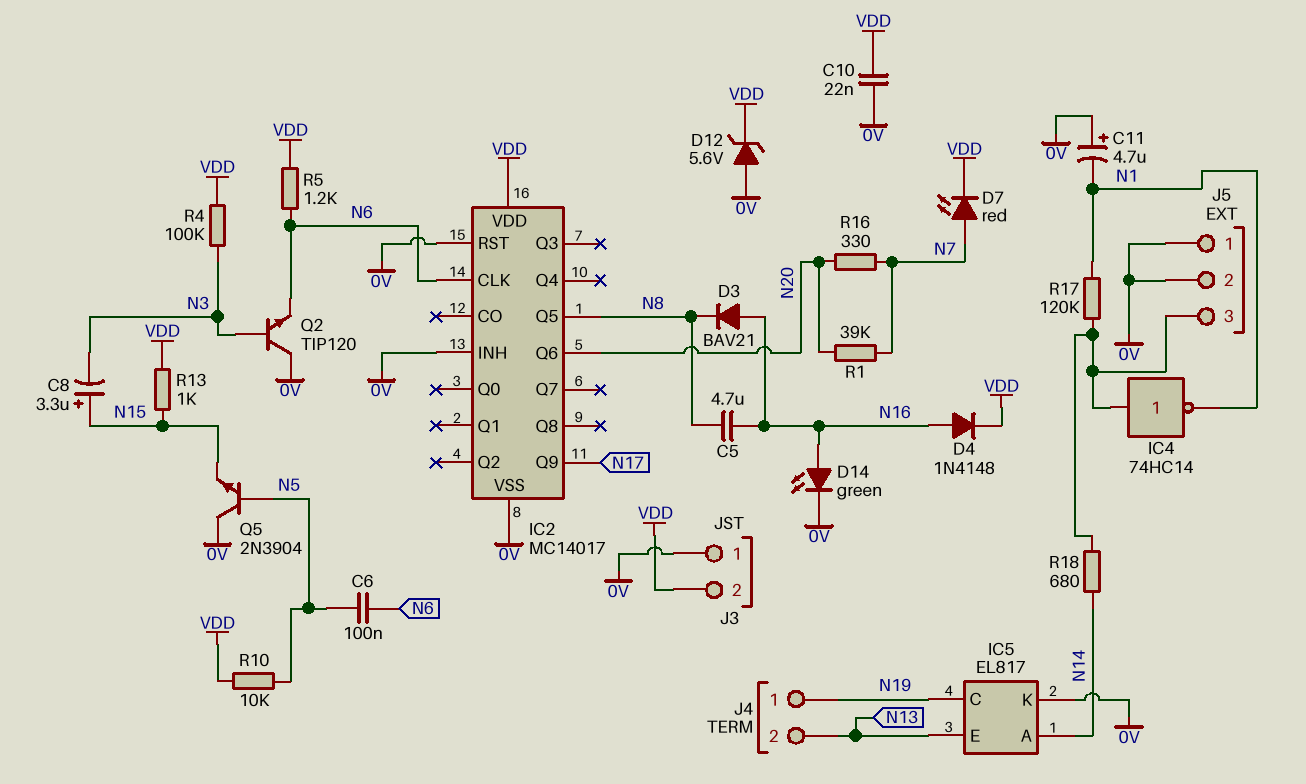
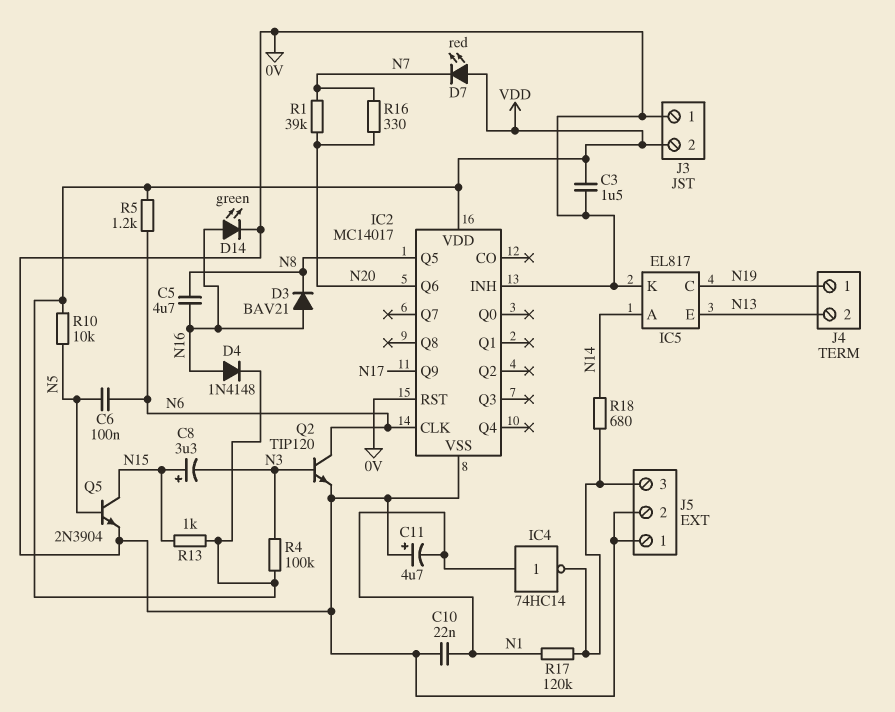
C3: none -> 1.5uF (0V, VDD)
C10: 22nF (0V, VDD) -> 22nF (0V, N1)
D7: LED red (A N7, K VDD) -> LED red (A VDD, K N7)
D12: zener 5.6V (A 0V, K VDD) -> none
IC4: NOT 74HC14 (in J5/3, out N1) -> NOT 74HC14 (in N1, out J5/3)
Q2: NPN TIP120 (B N3, C 0V, E N6) -> NPN TIP120 (B N3, C N6, E 0V)
Q5: NPN 2N3904 (B N5, C 0V, E N15) -> NPN 2N3904 (B N5, C N15, E 0V)

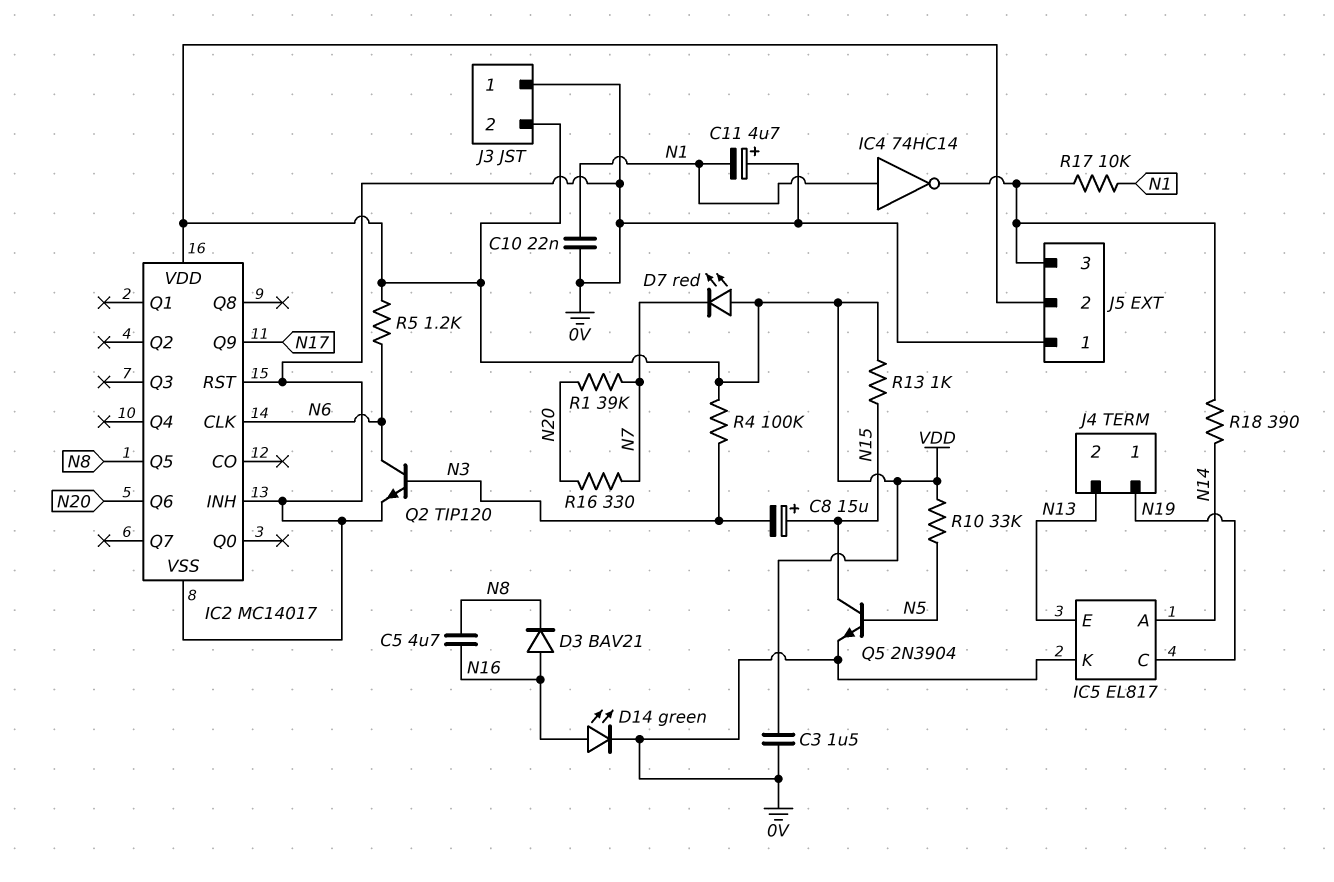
C6: 100nF (N5, N6) -> none
C8: 3.3uF (plus N15, minus N3) -> 15uF (plus N15, minus N3)
D4: diode 1N4148 (A N16, K VDD) -> none
J5 pin 2: 0V -> VDD
R10: 10k (N5, VDD) -> 33k (N5, VDD)
R17: 120k (J5/3, N1) -> 10k (J5/3, N1)
R18: 680 (J5/3, N14) -> 390 (J5/3, N14)

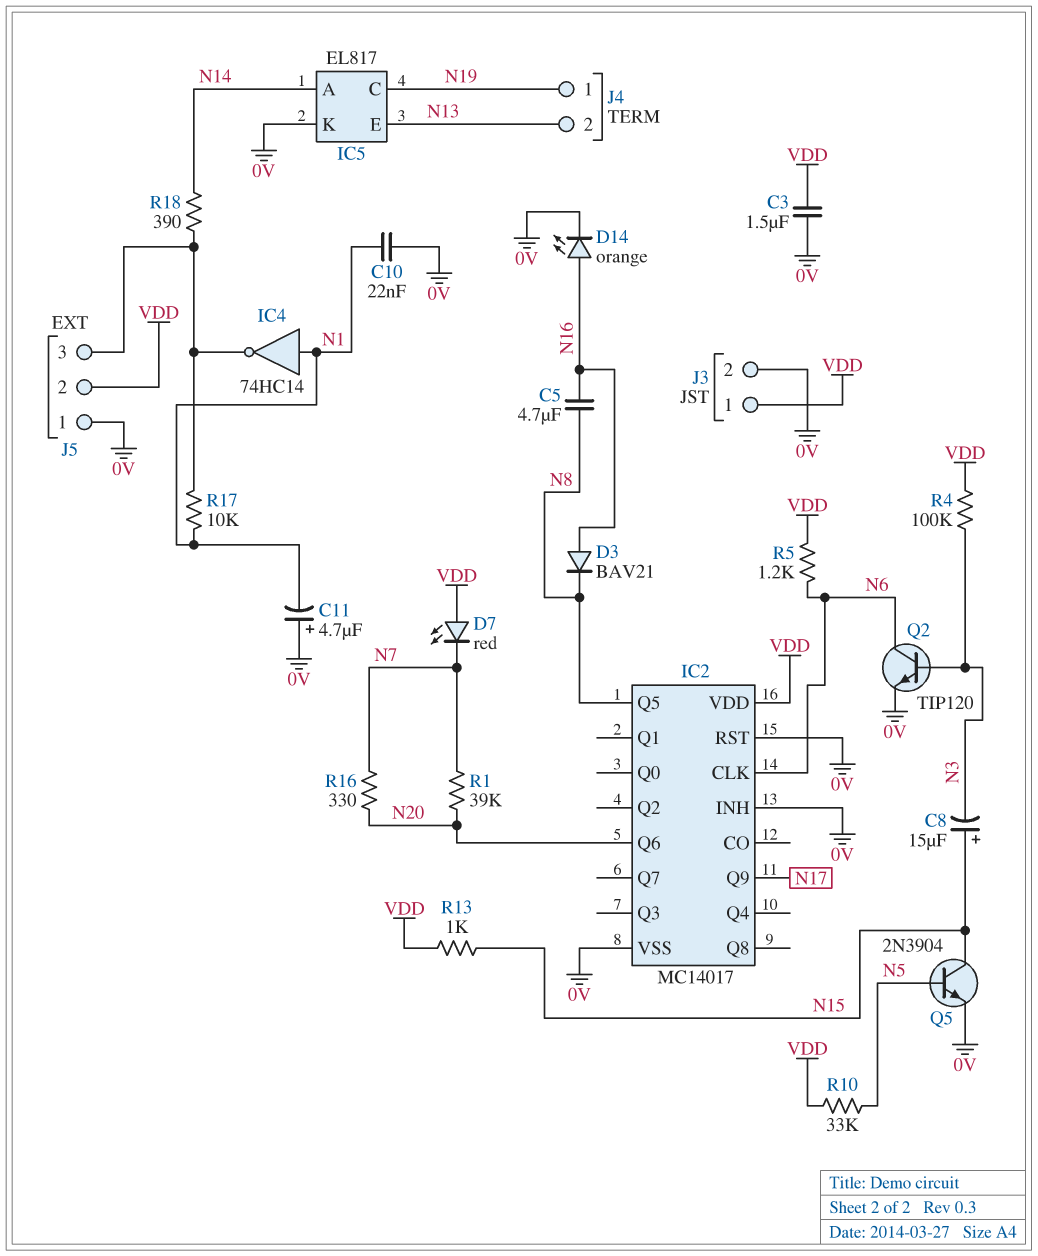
D14: LED green (A N16, K 0V) -> LED orange (A N16, K 0V)
J3 pin 1: 0V -> VDD
J3 pin 2: VDD -> 0V

